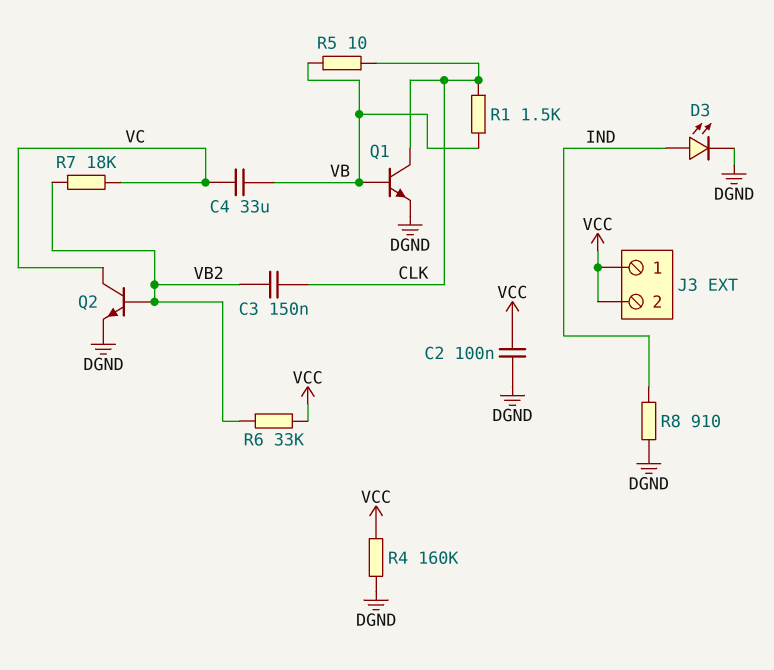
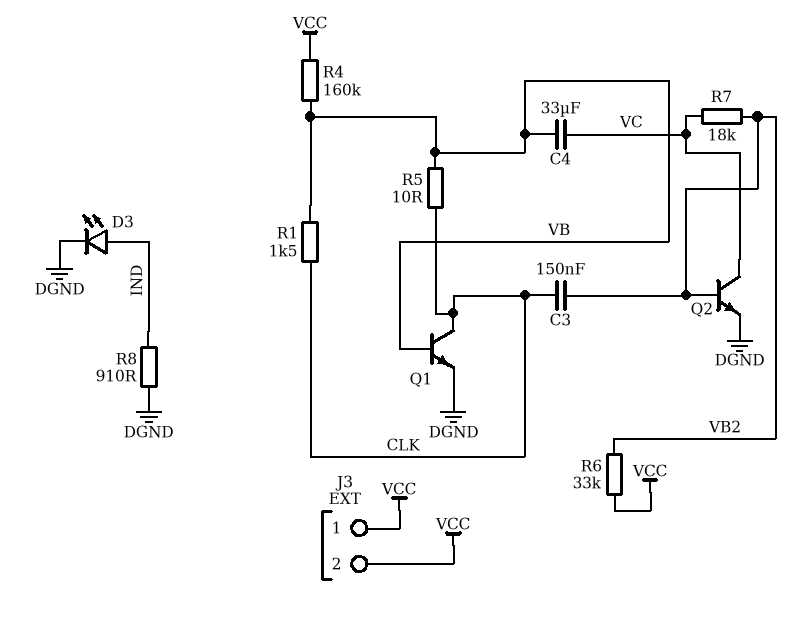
C2: 100nF (DGND, VCC) -> none
R4: 160k (DGND, VCC) -> 160k (VB, VCC)

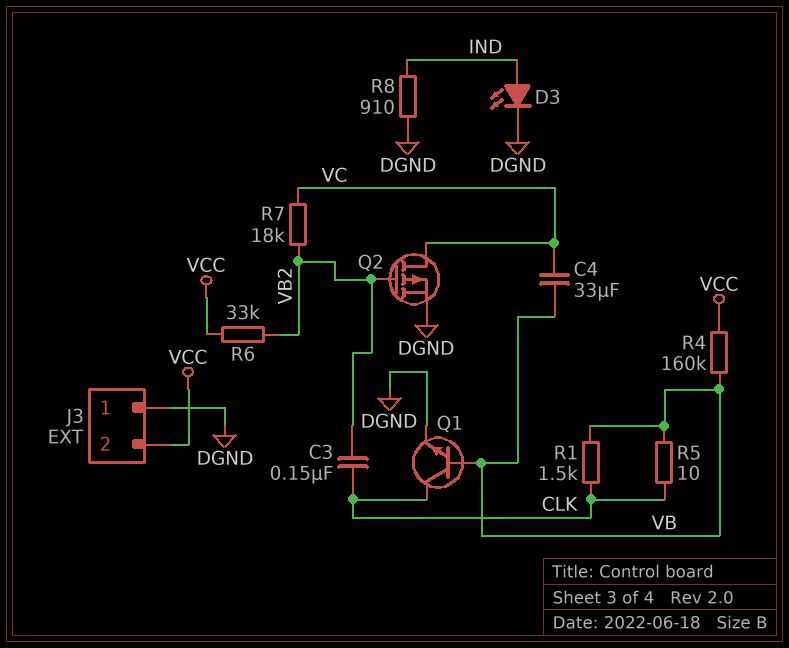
J3 pin 1: VCC -> DGND
Q2: NPN (B VB2, C VC, E DGND) -> PMOS (G VB2, D VC, S DGND)

